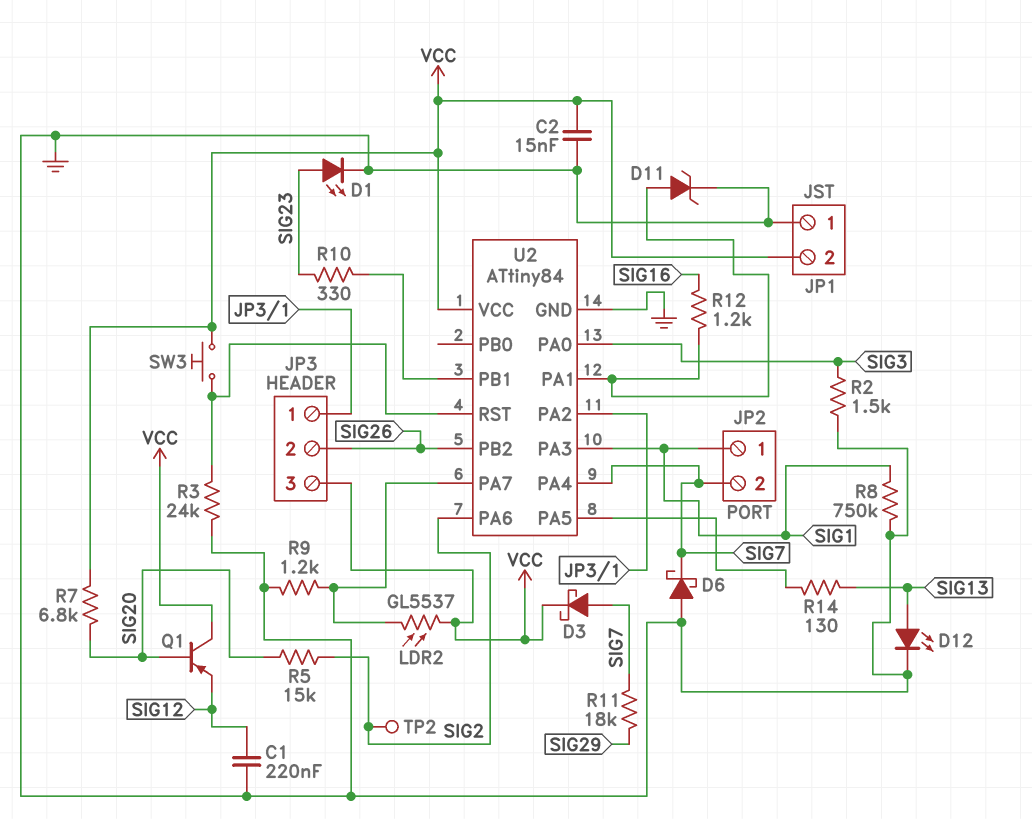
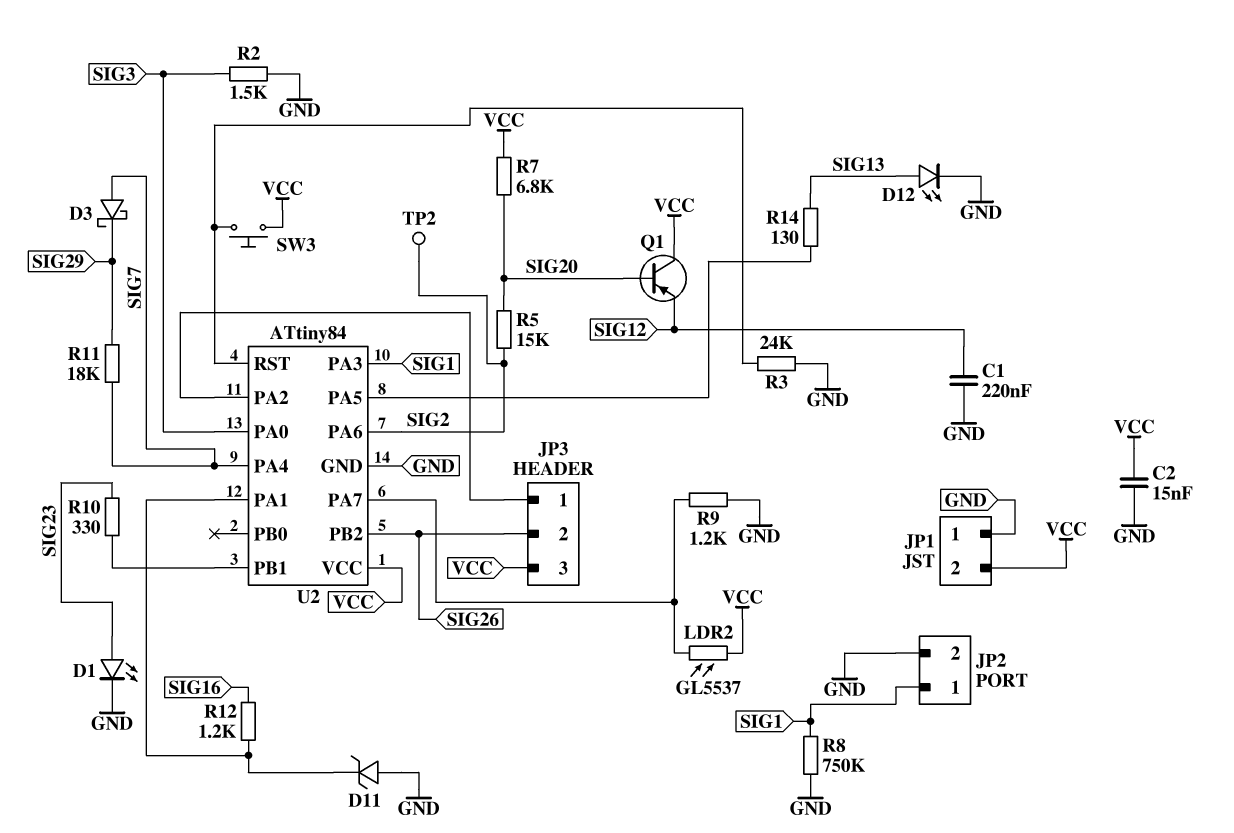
D3: schottky (A SIG7, K VCC) -> schottky (A SIG7, K SIG29)
D6: schottky (A GND, K SIG7) -> none
D11: zener (A U2/PA1, K GND) -> zener (A GND, K U2/PA1)
JP2 pin 2: SIG7 -> GND

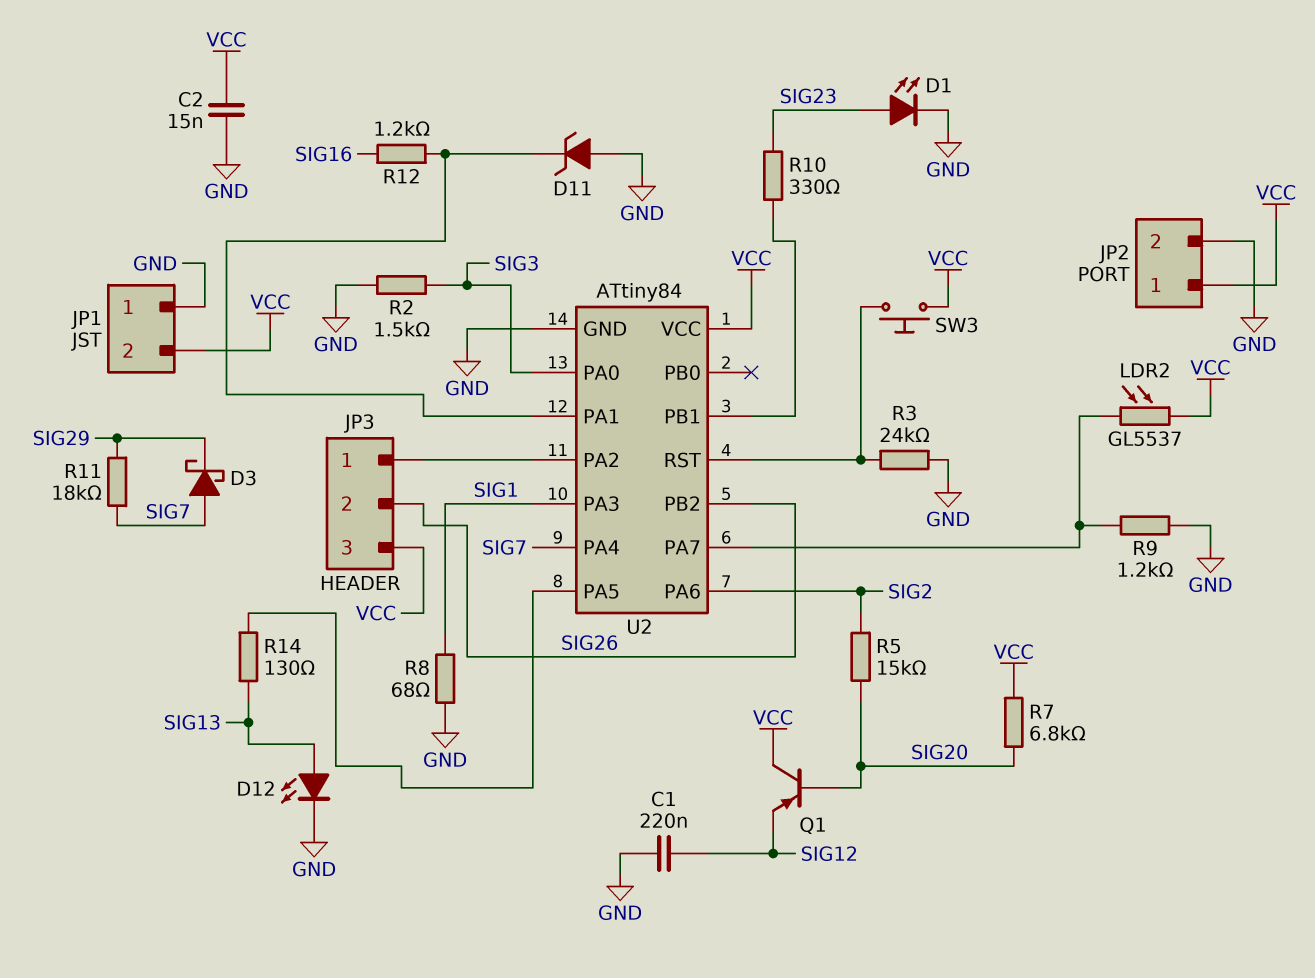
JP2 pin 1: SIG1 -> VCC
R8: 750k (GND, SIG1) -> 68 (GND, SIG1)
TP2: test point (SIG2) -> none

